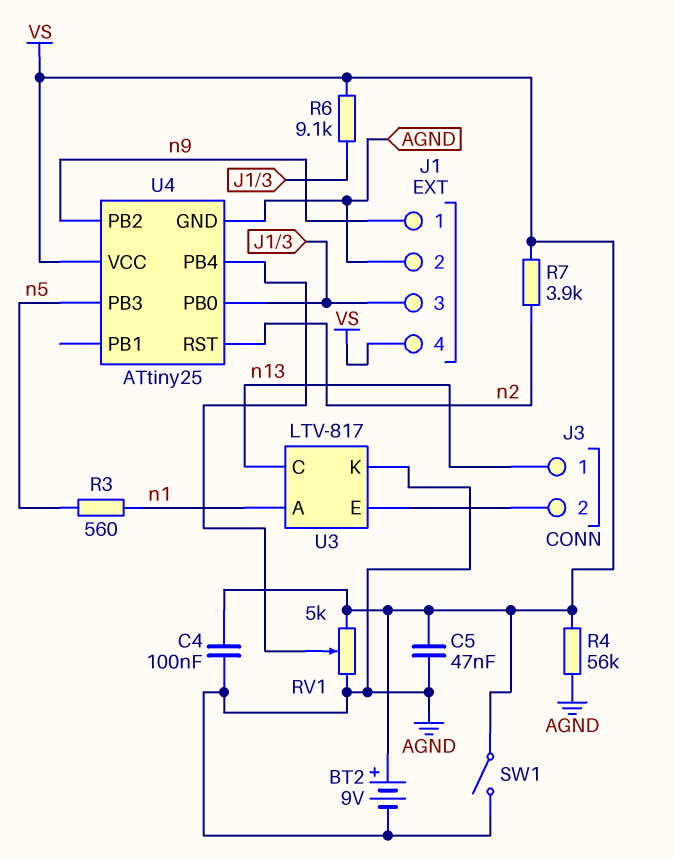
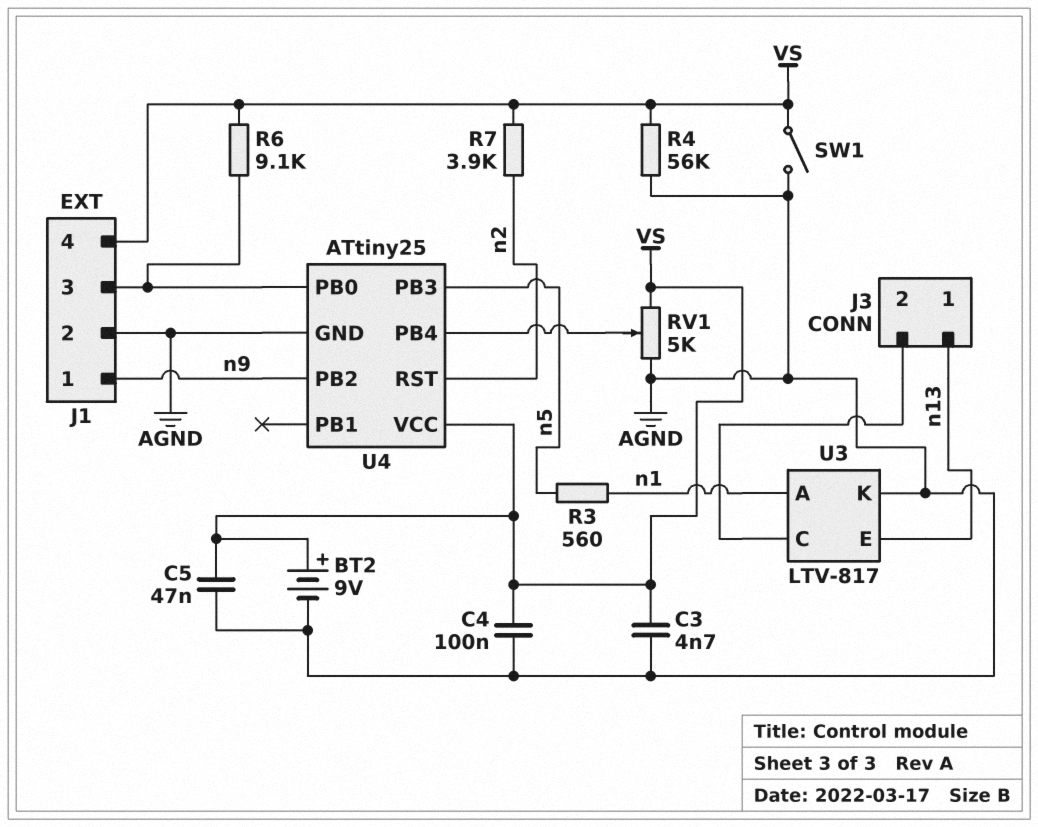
C3: none -> 4.7nF (AGND, VS)
U3 pin C: n13 -> J3/2
U3 pin E: J3/2 -> n13

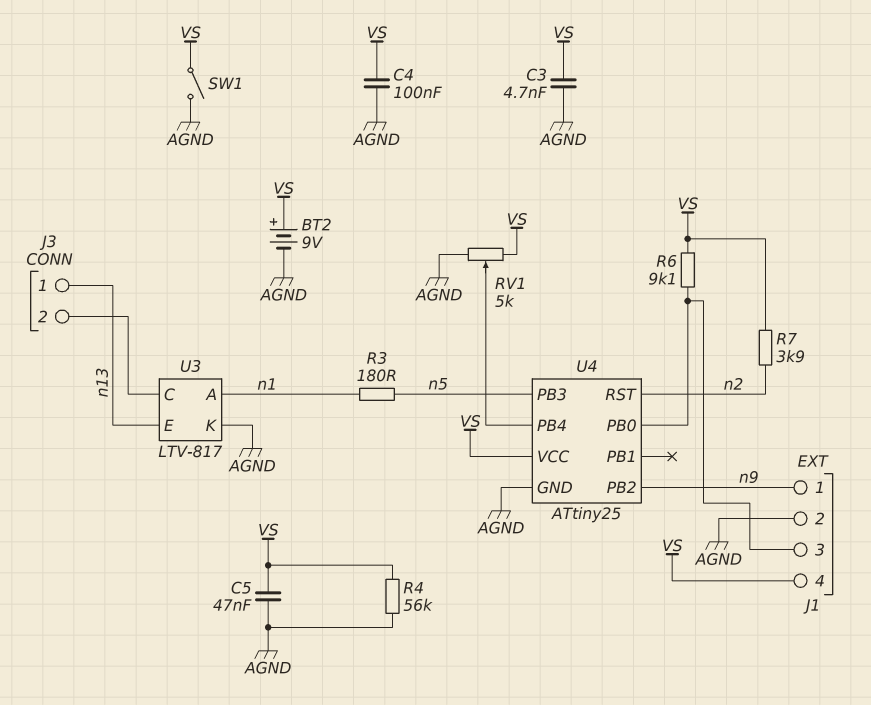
R3: 560 (n1, n5) -> 180 (n1, n5)

